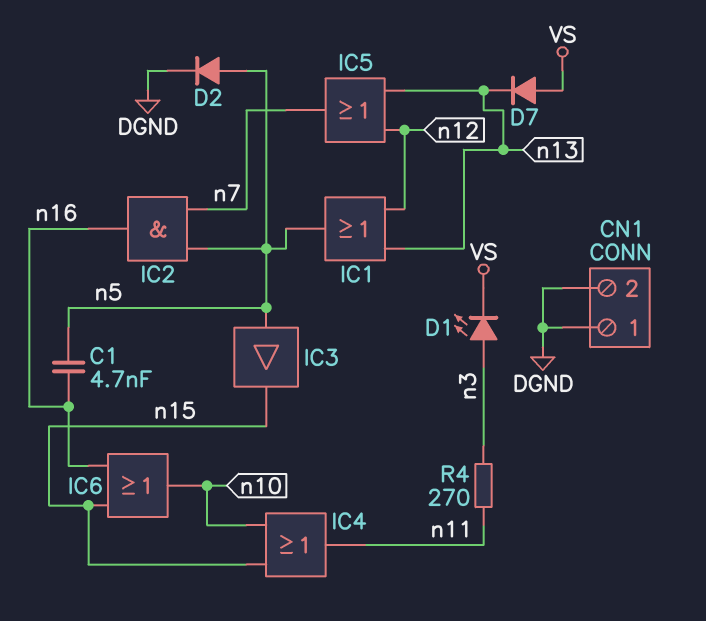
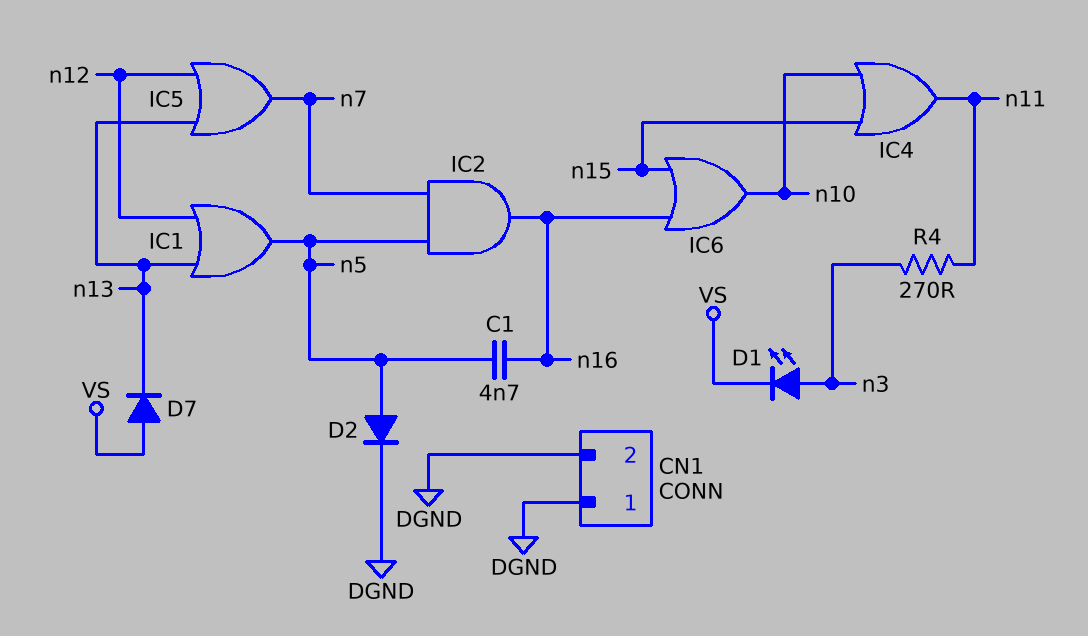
IC3: buffer (in n5, out n15) -> none

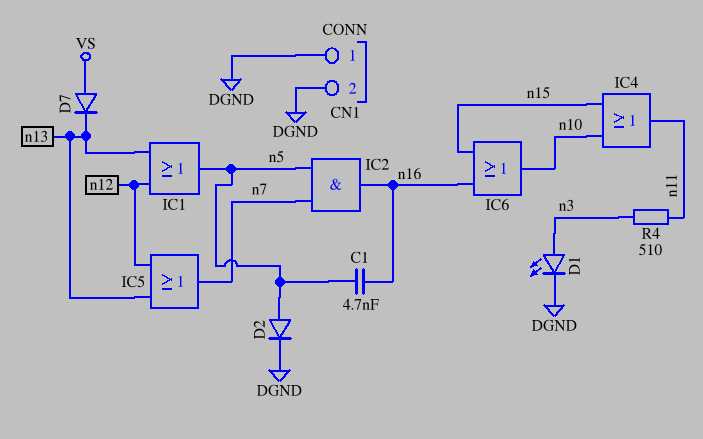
D1: LED (A n3, K VS) -> LED (A n3, K DGND)
R4: 270 (n3, n11) -> 510 (n3, n11)

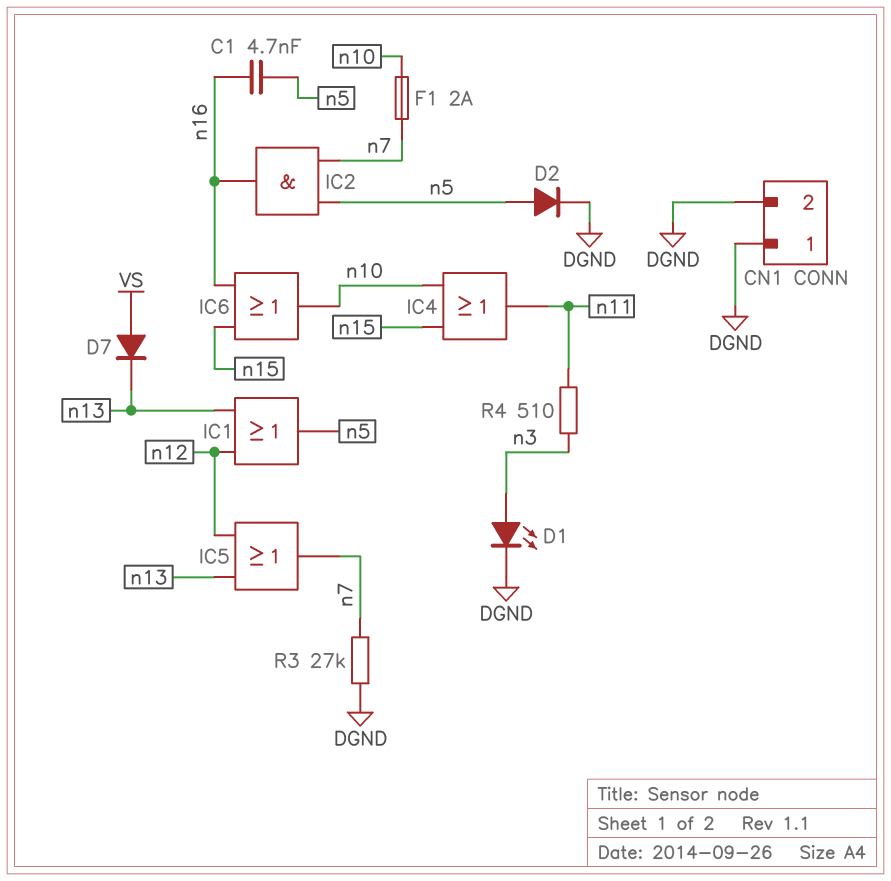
F1: none -> 2A (n7, n10)
R3: none -> 27k (DGND, n7)

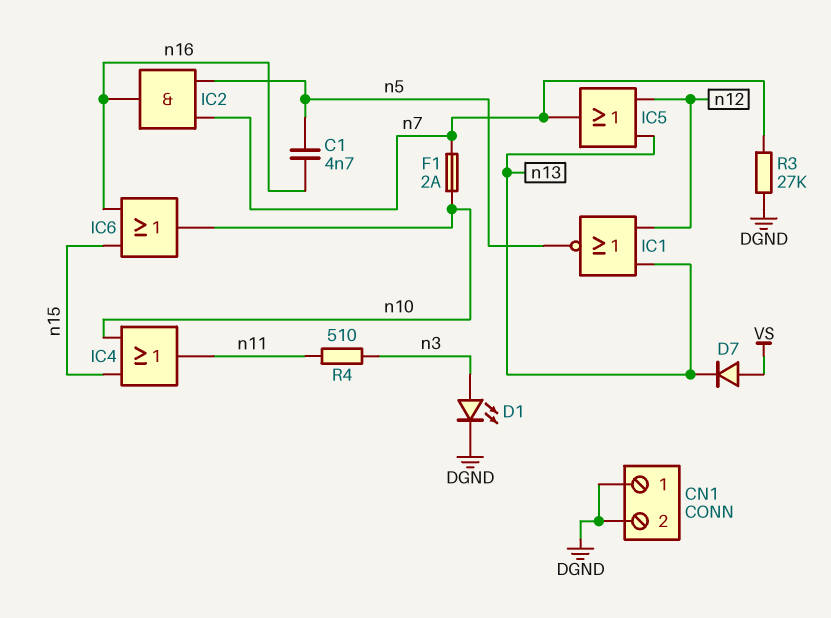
D2: diode (A n5, K DGND) -> none
IC1: OR (in n12, in n13, out n5) -> NOR (in n12, in n13, out n5)

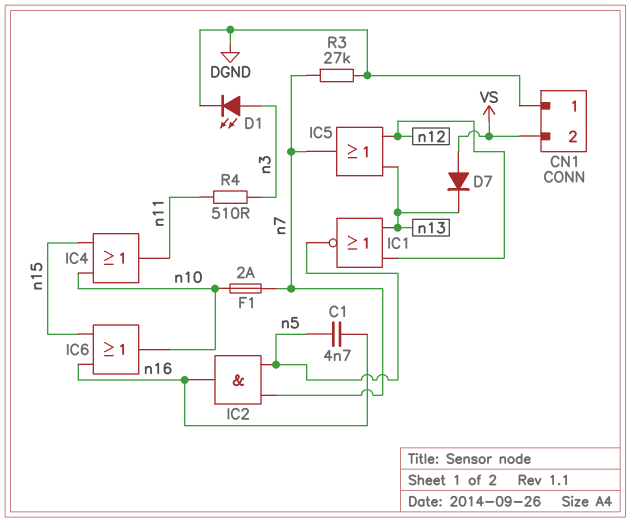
CN1 pin 2: DGND -> VS

